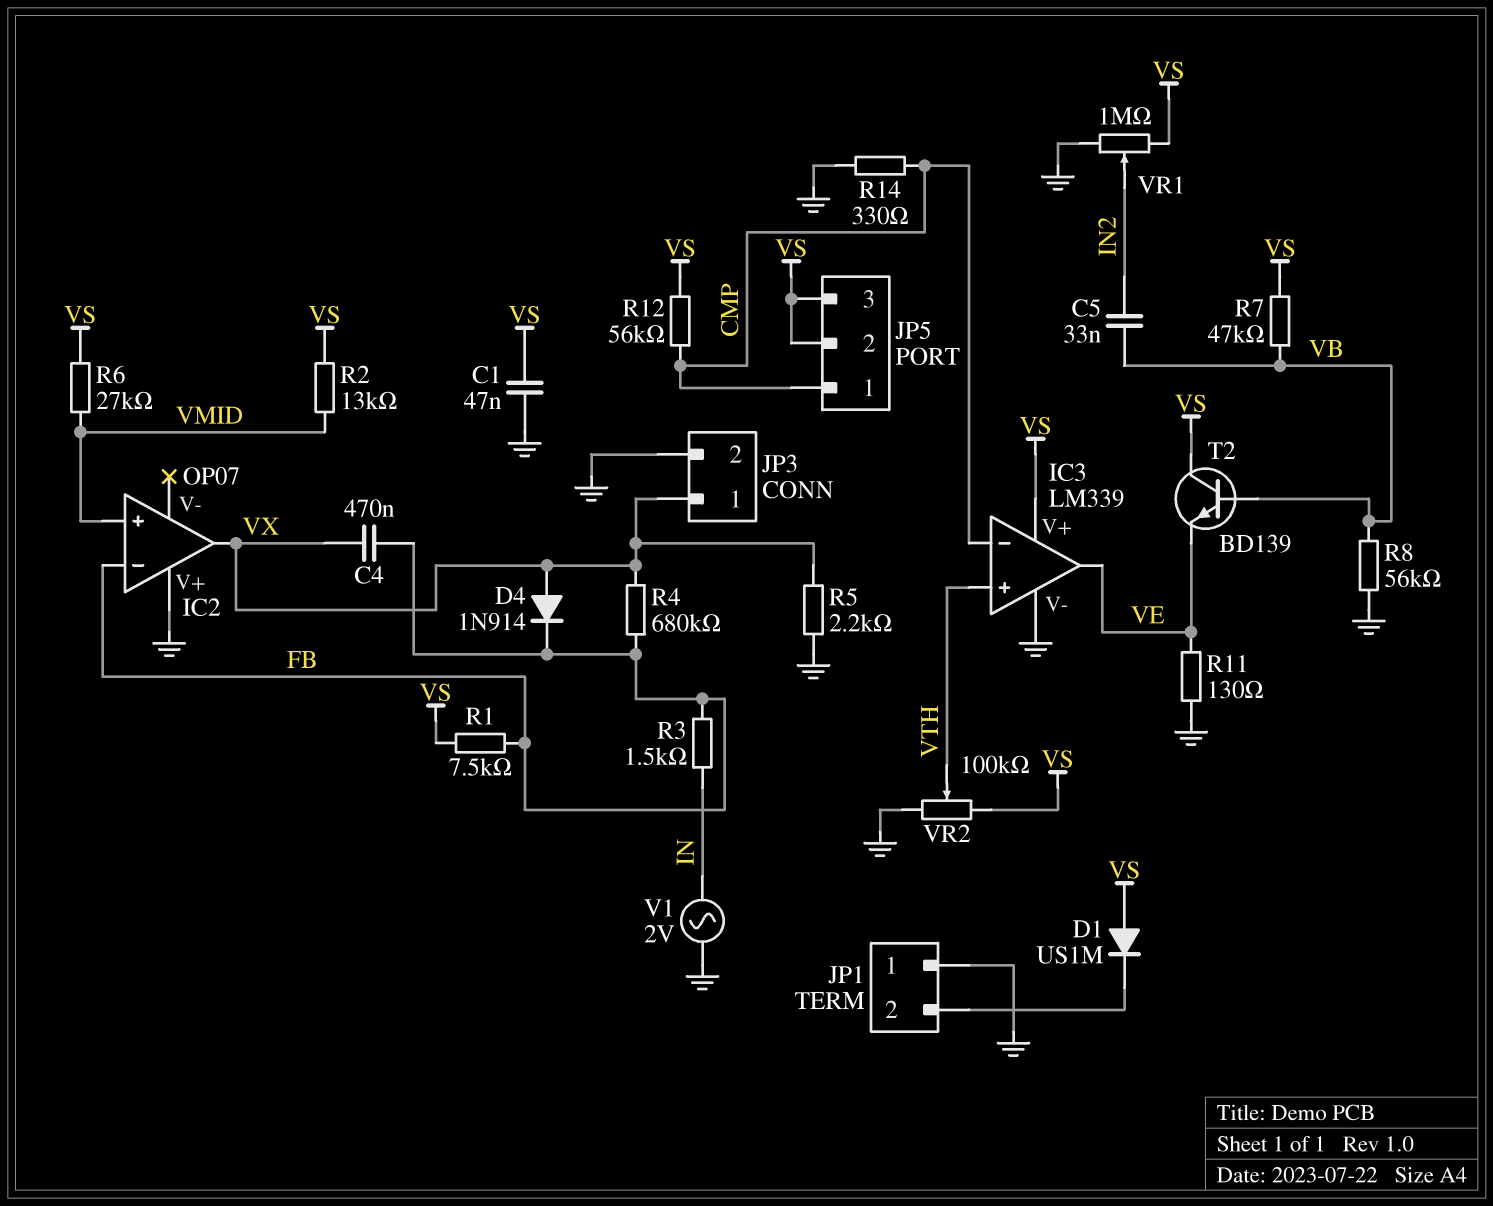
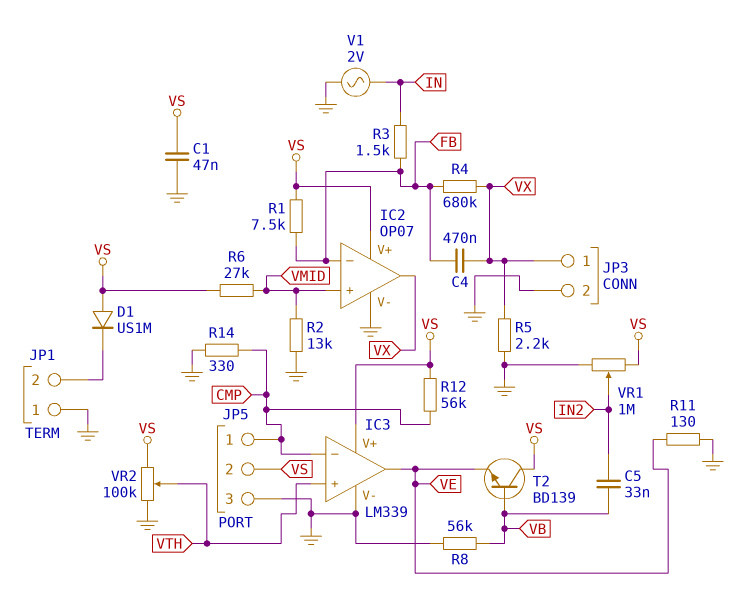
D4: diode 1N914 (A VX, K FB) -> none
IC2 pin V+: GND -> VS
IC2 pin V-: none -> GND
JP5 pin 3: VS -> GND
R2: 13k (VMID, VS) -> 13k (GND, VMID)
R7: 47k (VB, VS) -> none

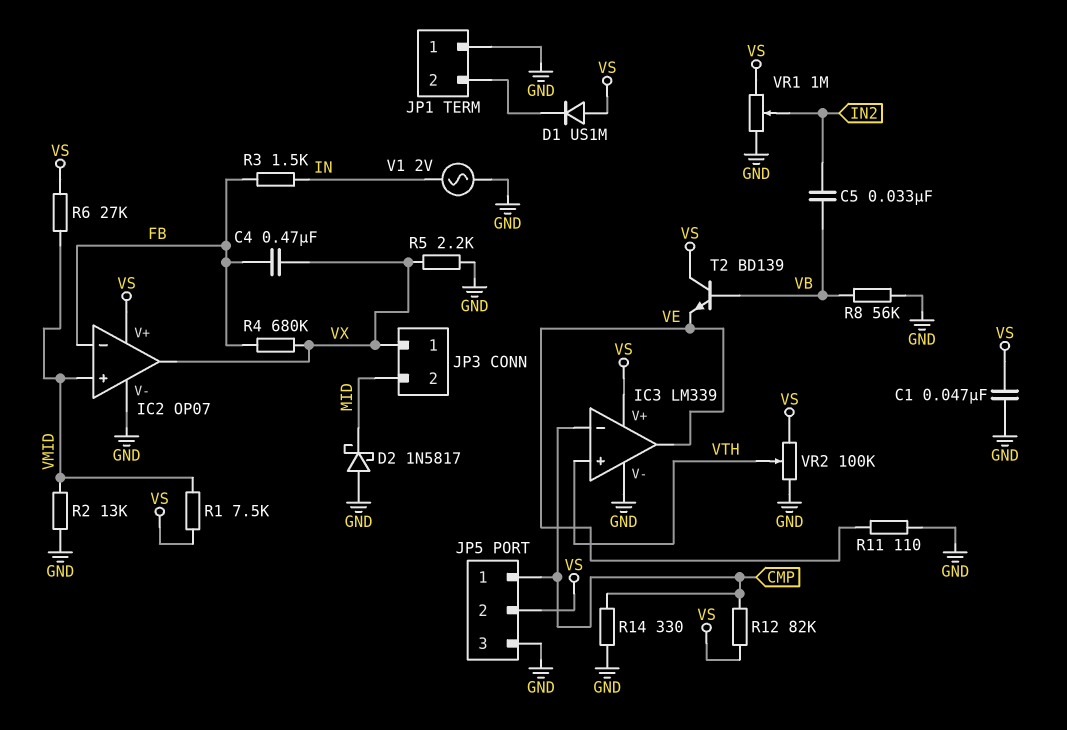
D2: none -> schottky 1N5817 (A GND, K MID)
JP3 pin 2: GND -> MID
R1: 7.5k (FB, VS) -> 7.5k (VMID, VS)
R11: 130 (GND, VE) -> 110 (GND, VE)
R12: 56k (CMP, VS) -> 82k (CMP, VS)

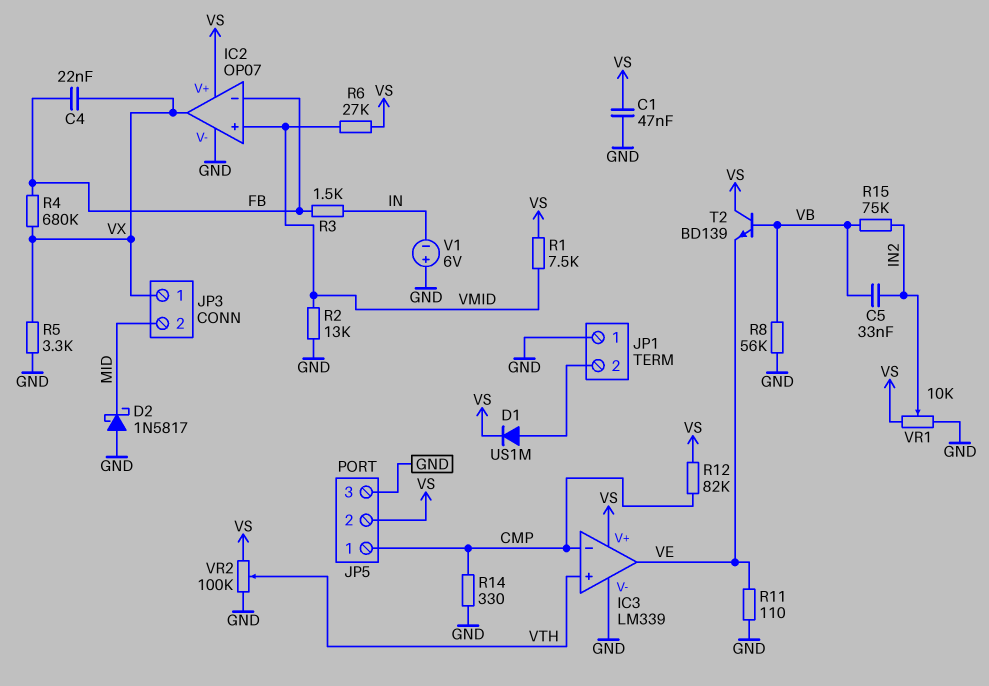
C4: 470nF (FB, VX) -> 22nF (FB, VX)
D1: diode US1M (A VS, K JP1/2) -> diode US1M (A JP1/2, K VS)
R5: 2.2k (GND, VX) -> 3.3k (GND, VX)
R15: none -> 75k (IN2, VB)
V1: AC 2V (GND, IN) -> 6V (plus GND, minus IN)
VR1: 1M (GND, VS, wiper IN2) -> 10k (GND, VS, wiper IN2)

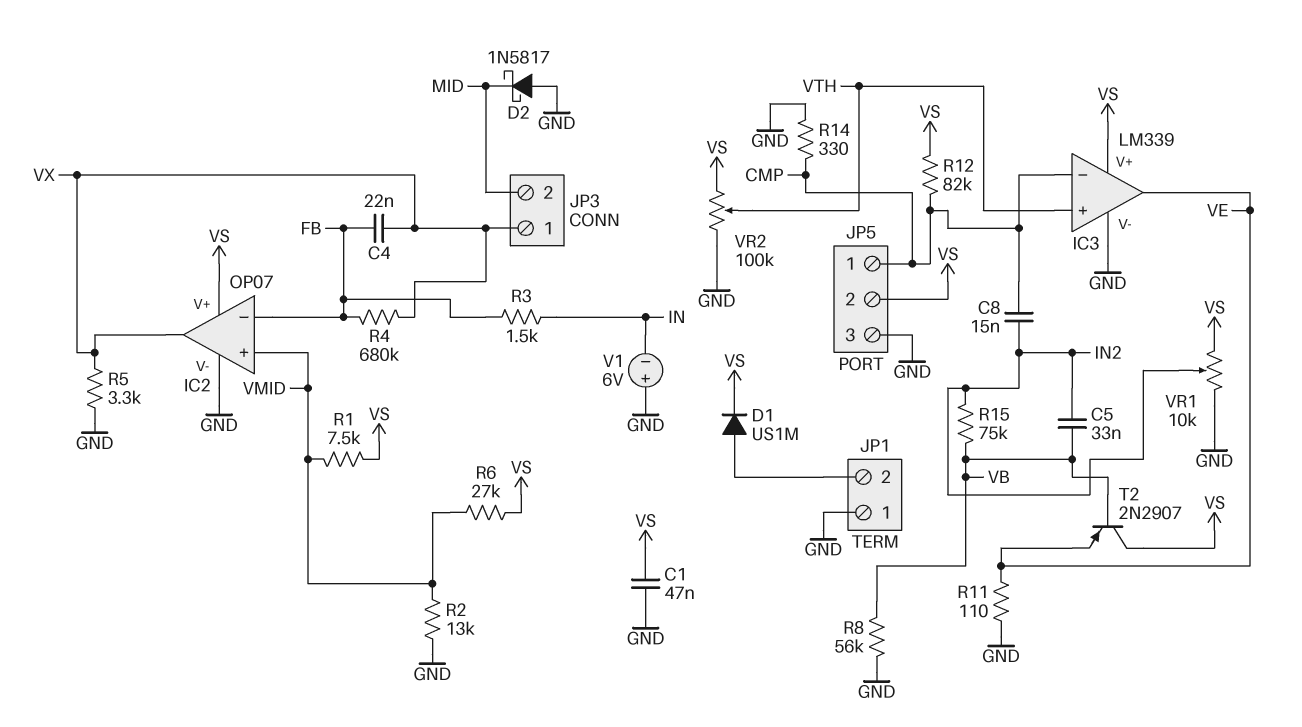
C8: none -> 15nF (CMP, IN2)
T2: NPN BD139 (B VB, C VS, E VE) -> PNP 2N2907 (B VB, C VS, E VE)

